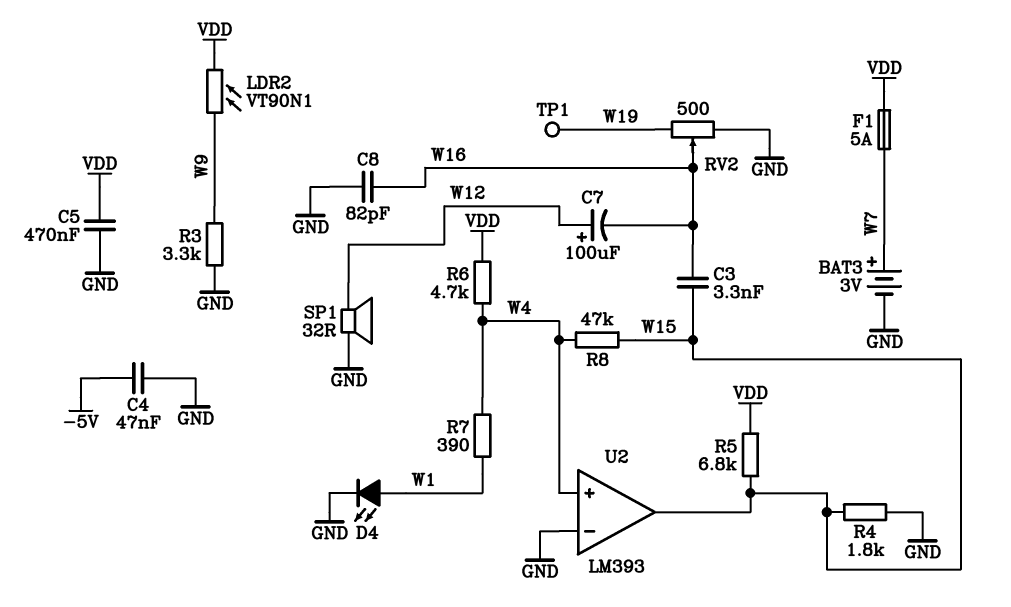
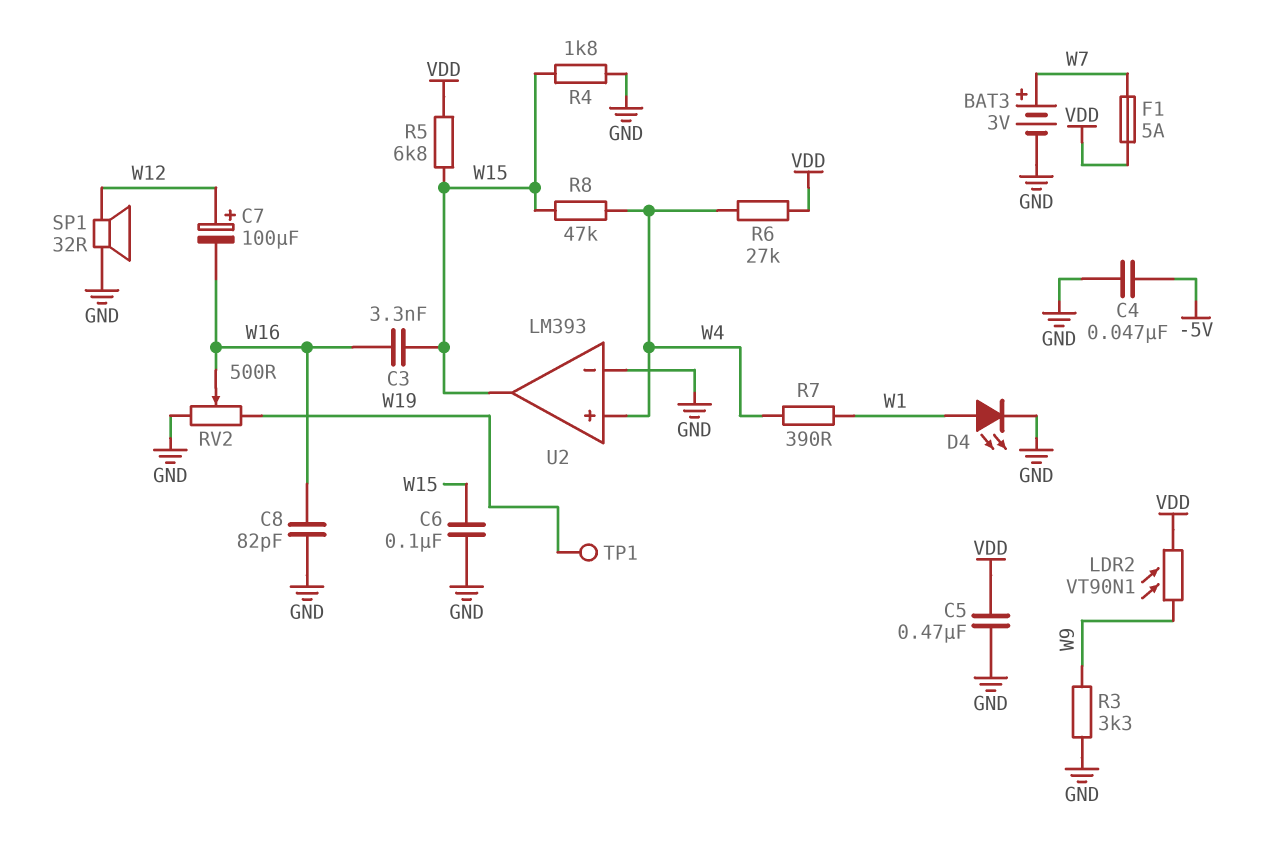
C6: none -> 100nF (GND, W15)
R6: 4.7k (VDD, W4) -> 27k (VDD, W4)

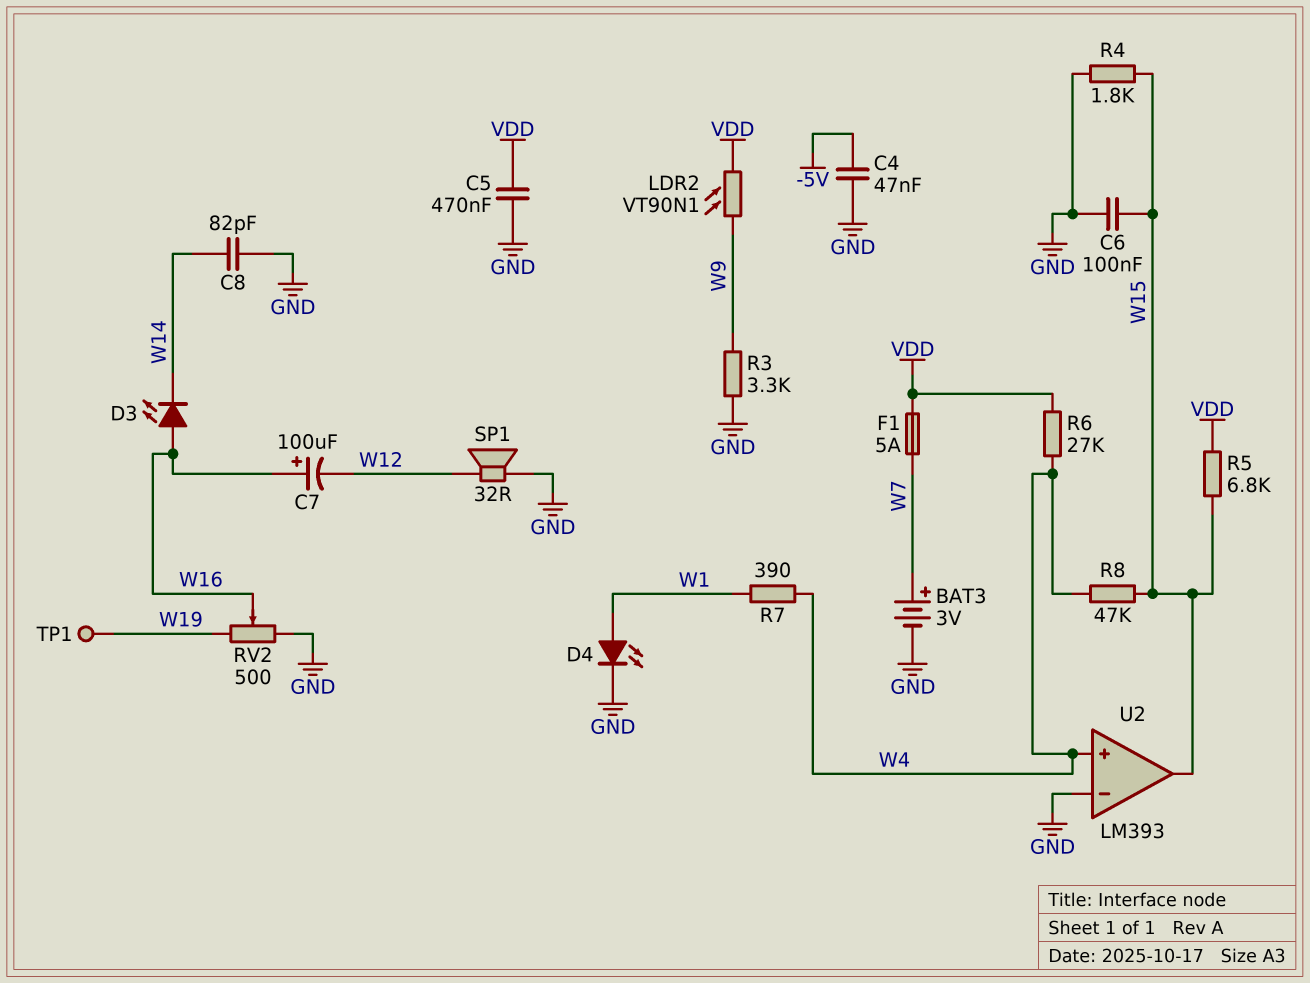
C3: 3.3nF (W15, W16) -> none
C7: 100uF (plus W12, minus W16) -> 100uF (plus W16, minus W12)
C8: 82pF (GND, W16) -> 82pF (GND, W14)
D3: none -> LED (A W16, K W14)

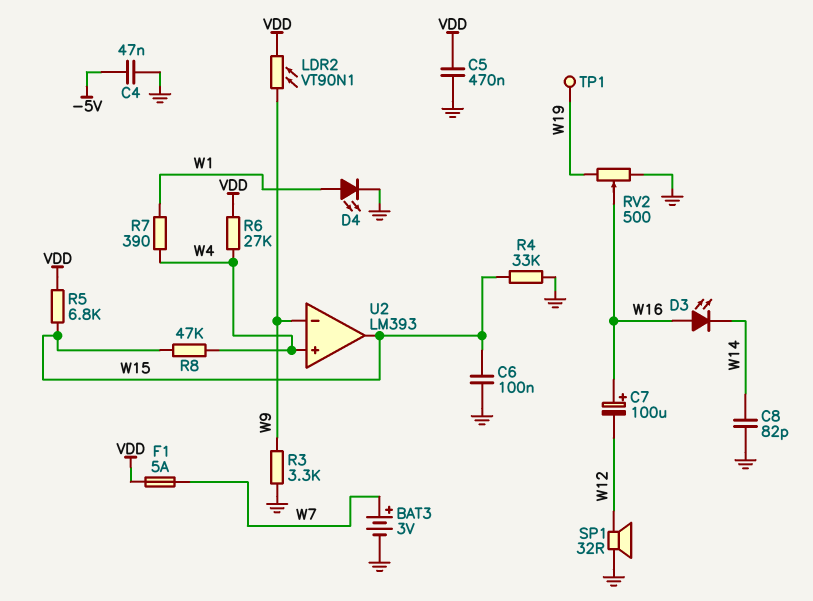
R4: 1.8k (GND, W15) -> 33k (GND, W15)
U2 pin in-: GND -> W9

